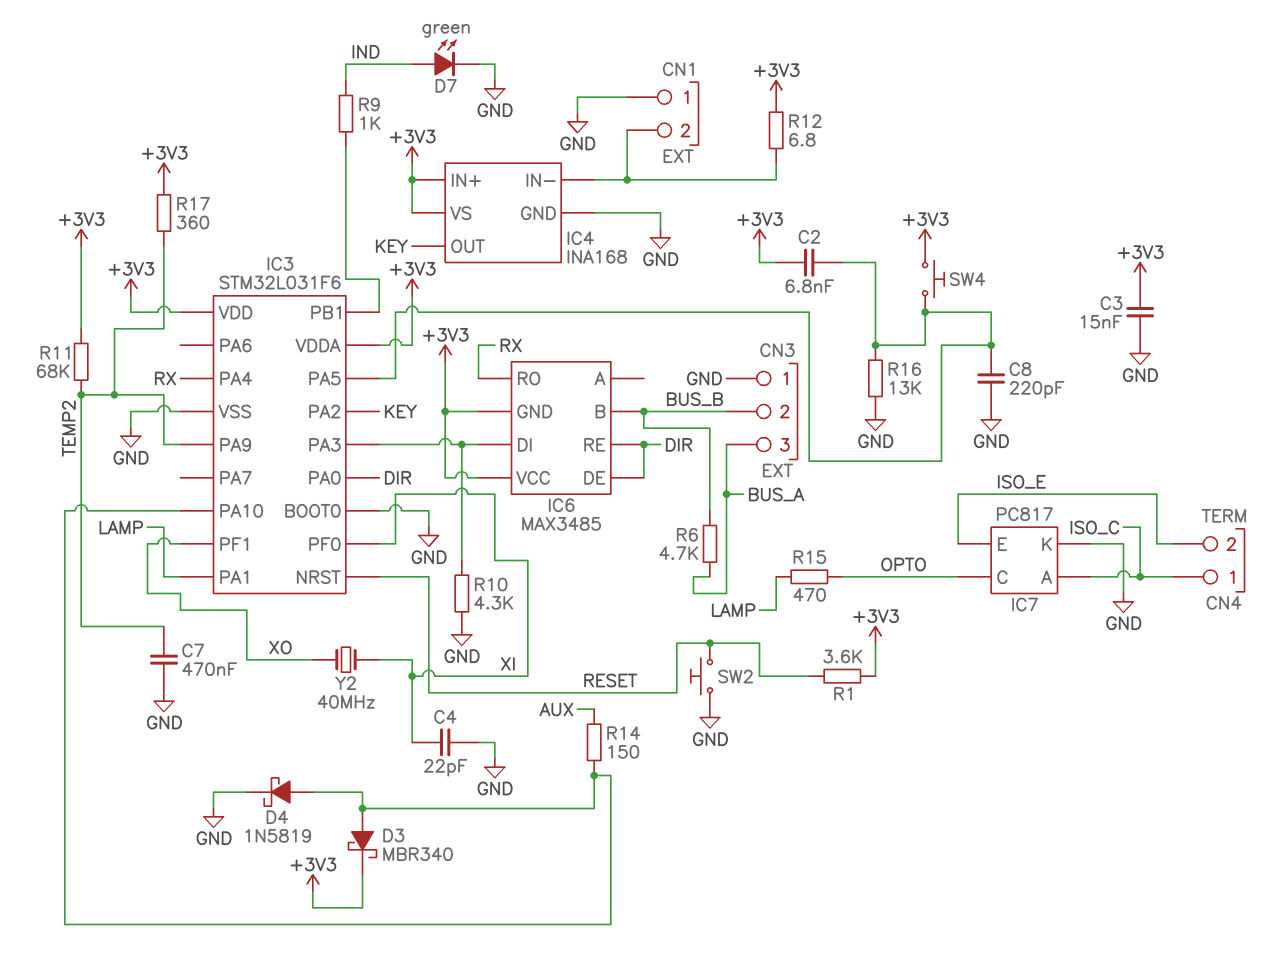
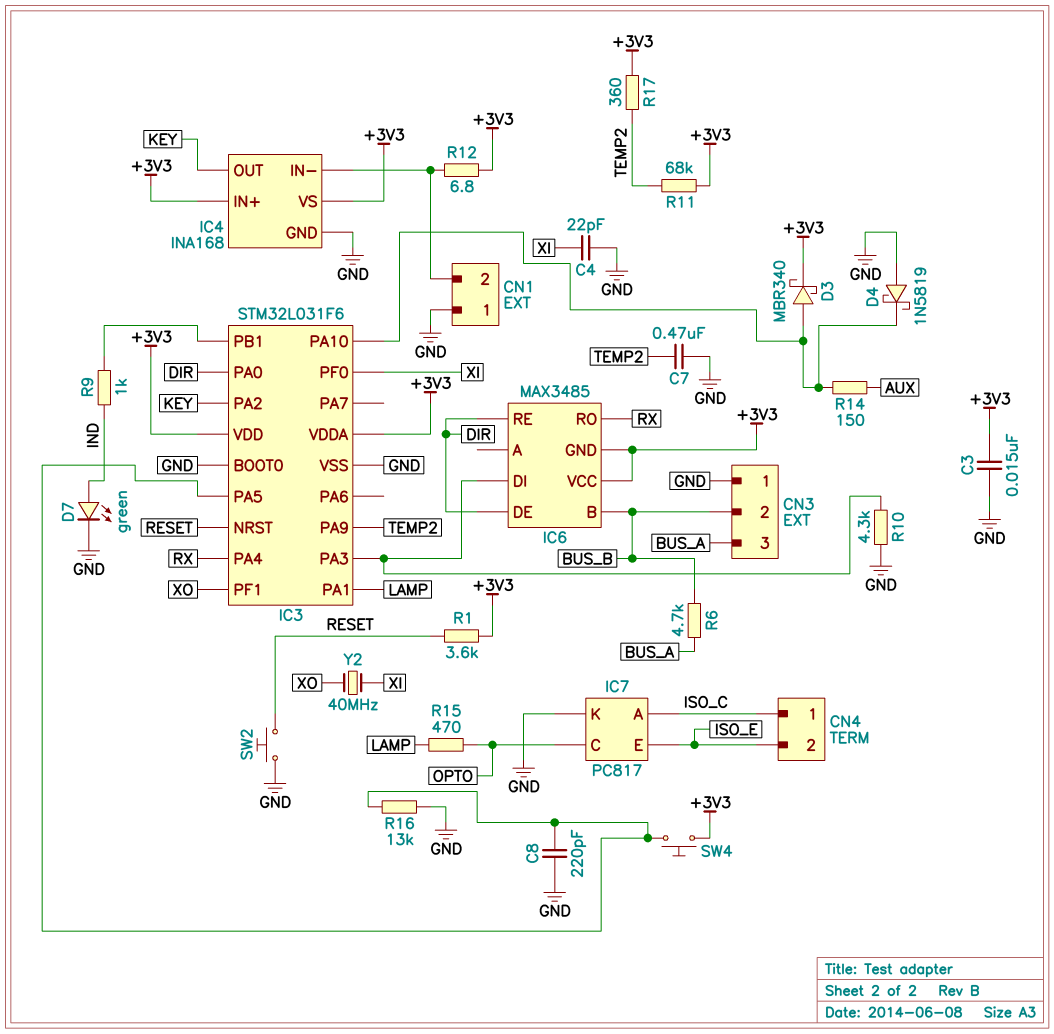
C2: 6.8nF (+3V3, IC3/PA5) -> none
D4: schottky 1N5819 (A IC3/PA10, K GND) -> schottky 1N5819 (A GND, K IC3/PA10)

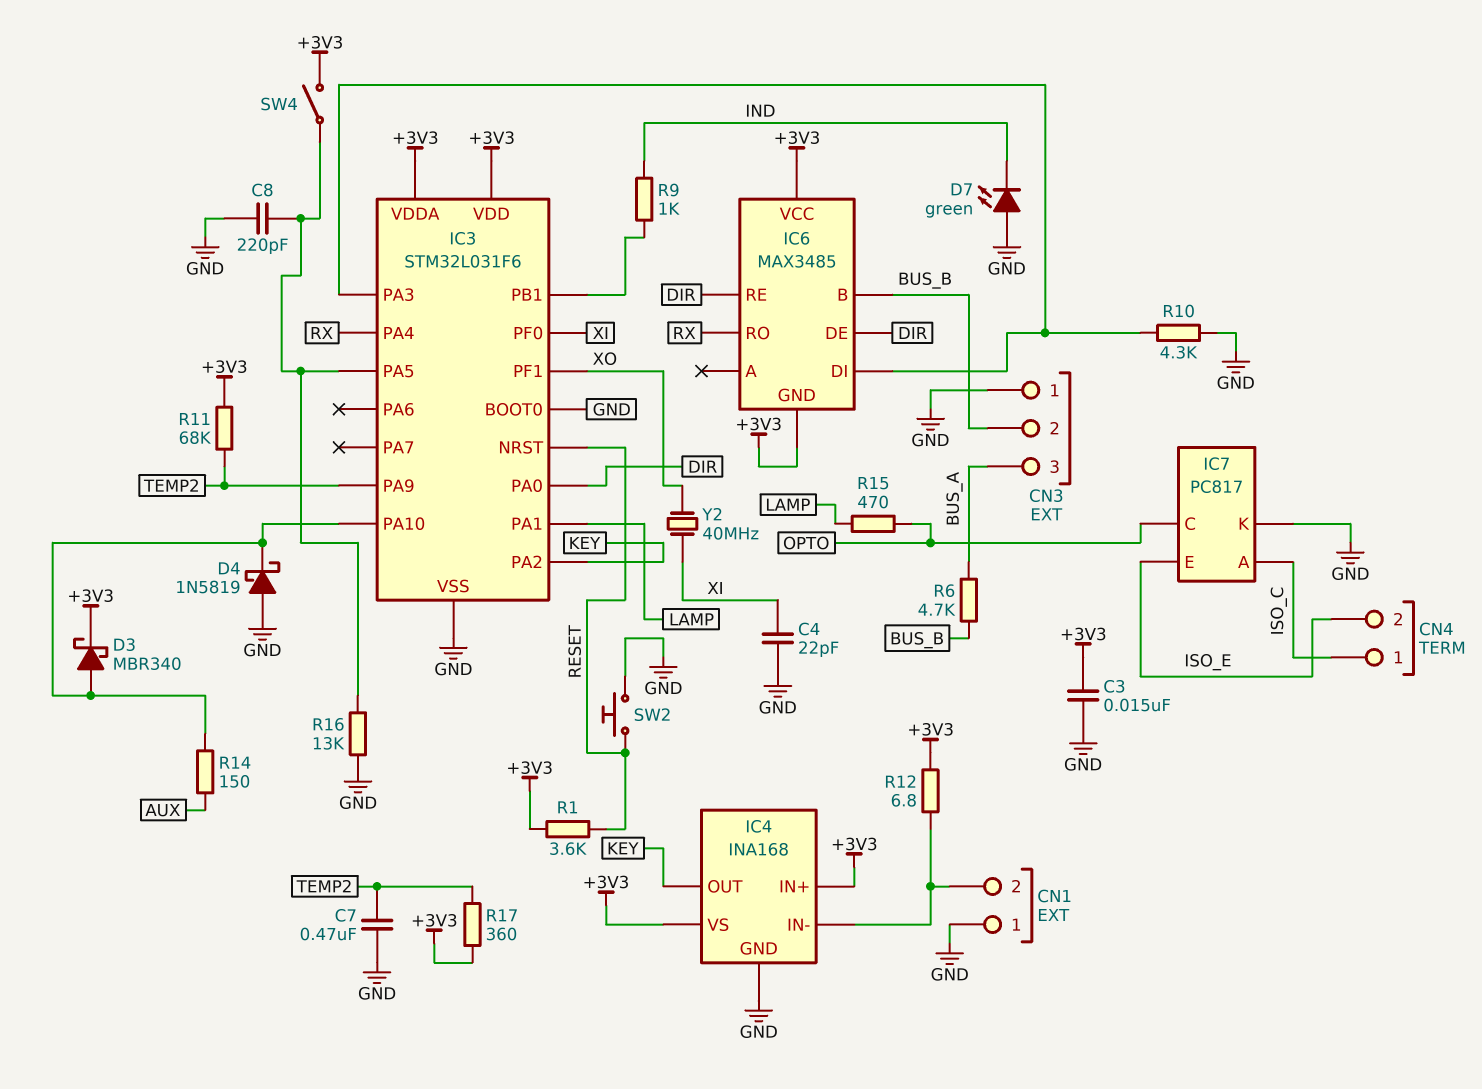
D7: LED green (A IND, K GND) -> LED green (A GND, K IND)
SW4: button (+3V3, IC3/PA5) -> switch (+3V3, IC3/PA5)

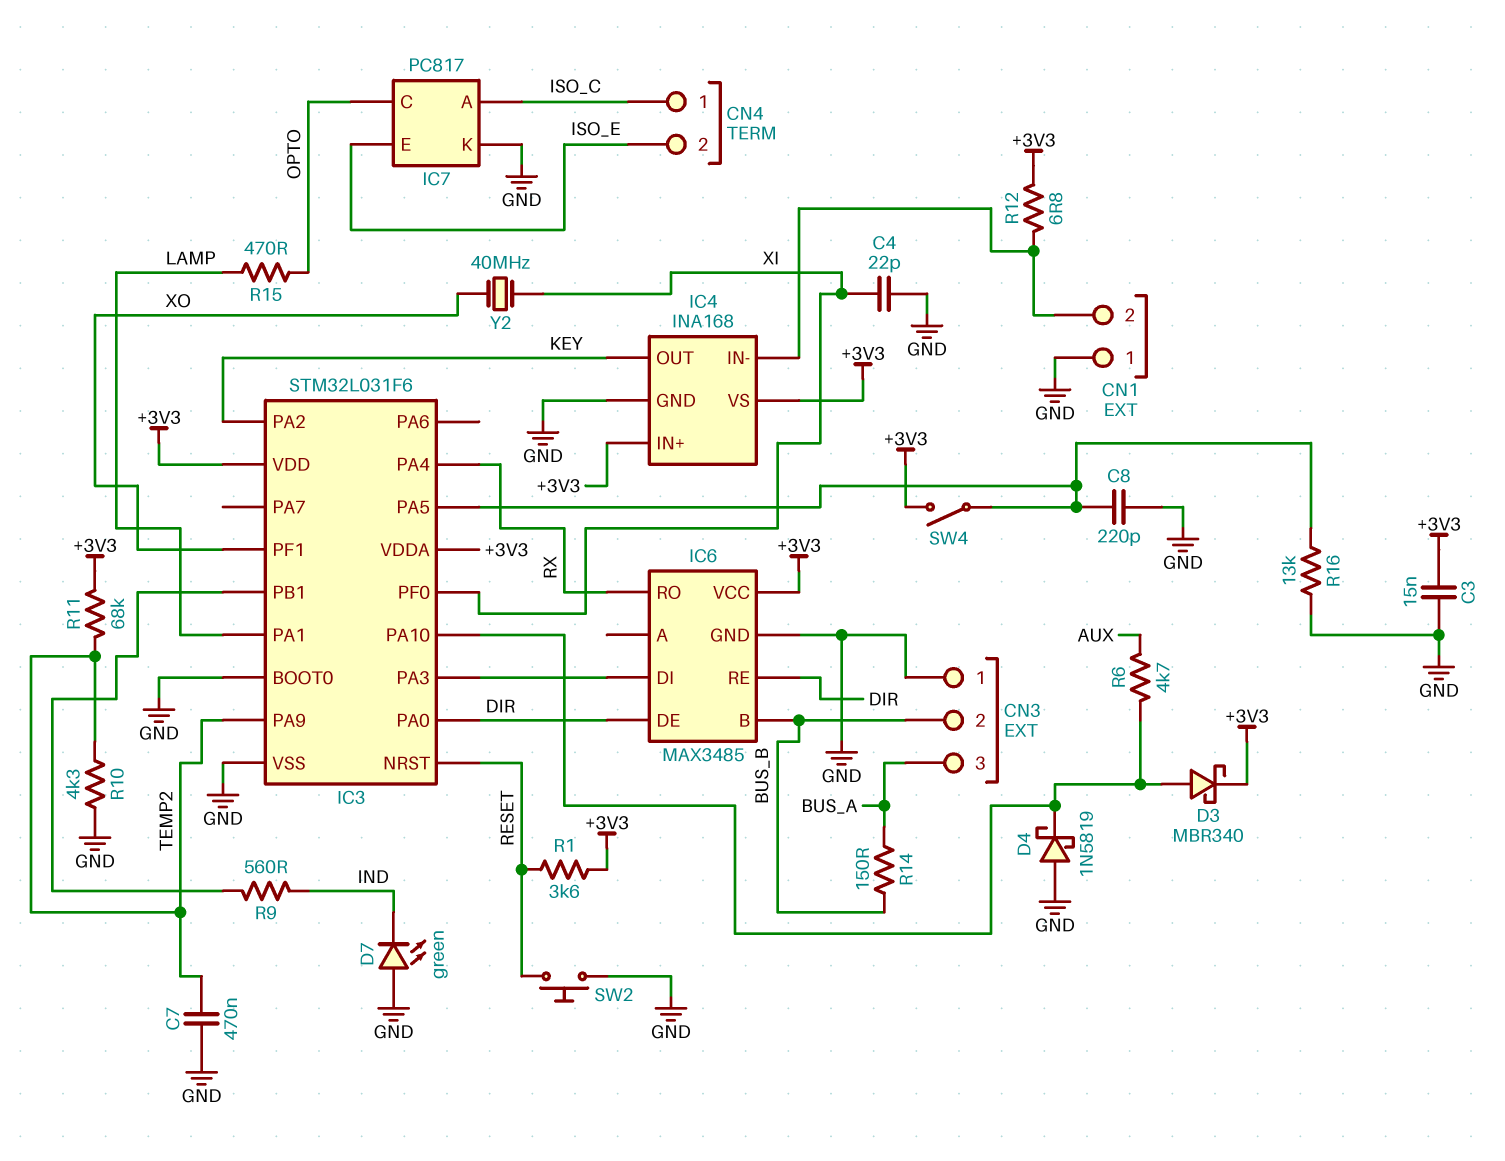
IC6 pin GND: +3V3 -> GND
R6: 4.7k (BUS_A, BUS_B) -> 4.7k (AUX, IC3/PA10)
R9: 1k (IC3/PB1, IND) -> 560 (IC3/PB1, IND)
R10: 4.3k (GND, IC3/PA3) -> 4.3k (GND, TEMP2)
R14: 150 (AUX, IC3/PA10) -> 150 (BUS_A, BUS_B)
R17: 360 (+3V3, TEMP2) -> none

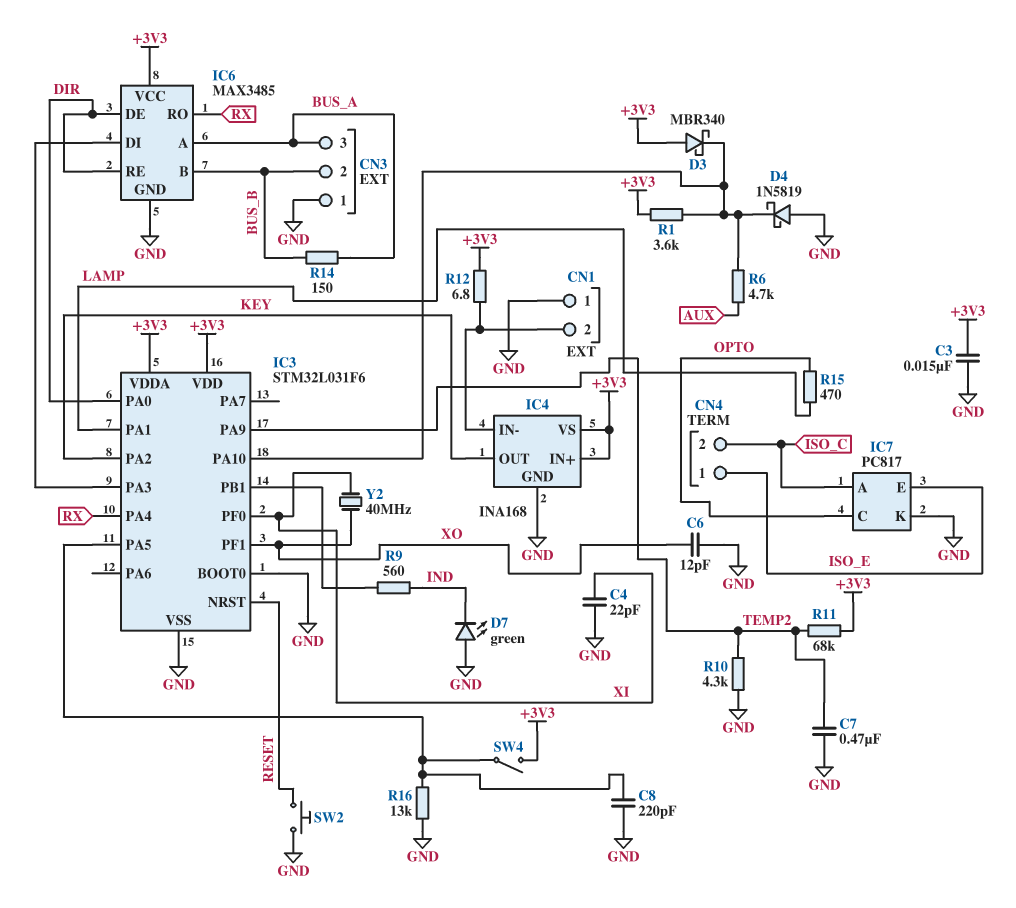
C6: none -> 12pF (GND, XO)
CN4 pin 1: ISO_C -> ISO_E
CN4 pin 2: ISO_E -> ISO_C
D3: schottky MBR340 (A IC3/PA10, K +3V3) -> schottky MBR340 (A +3V3, K IC3/PA10)
IC6 pin A: none -> BUS_A
R1: 3.6k (+3V3, RESET) -> 3.6k (+3V3, IC3/PA10)

